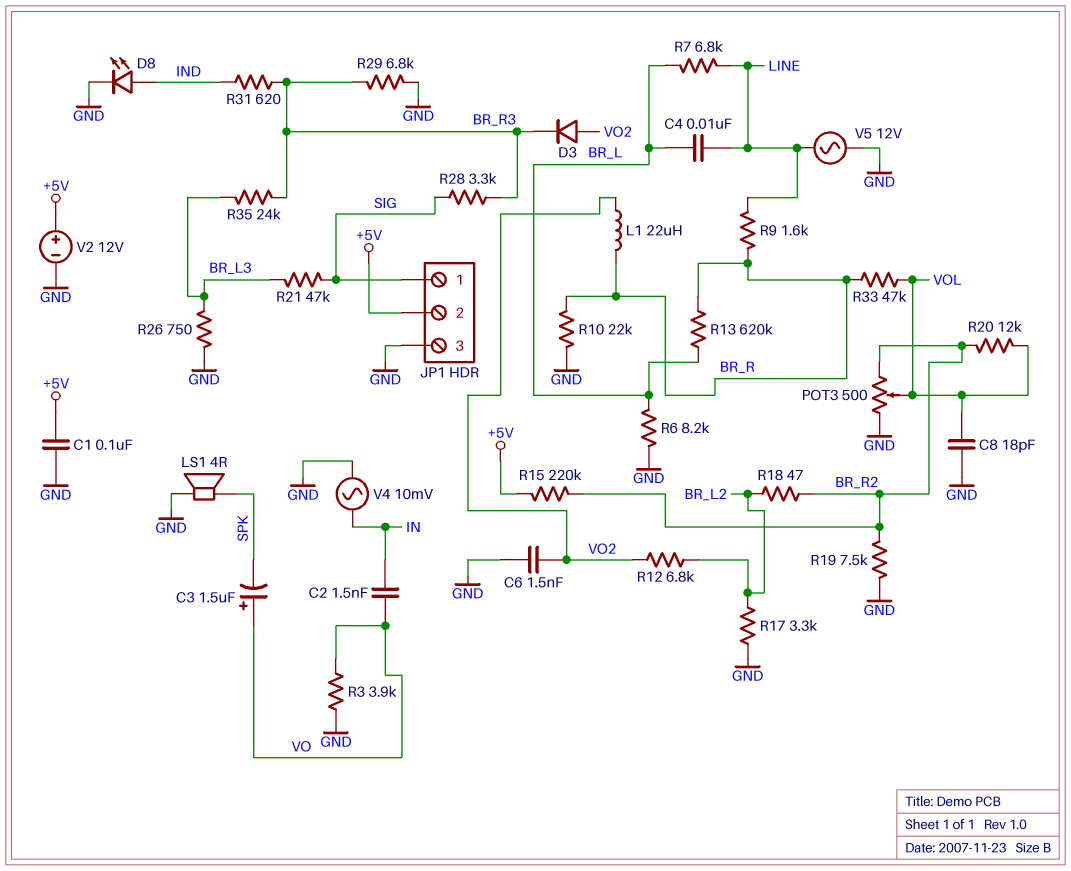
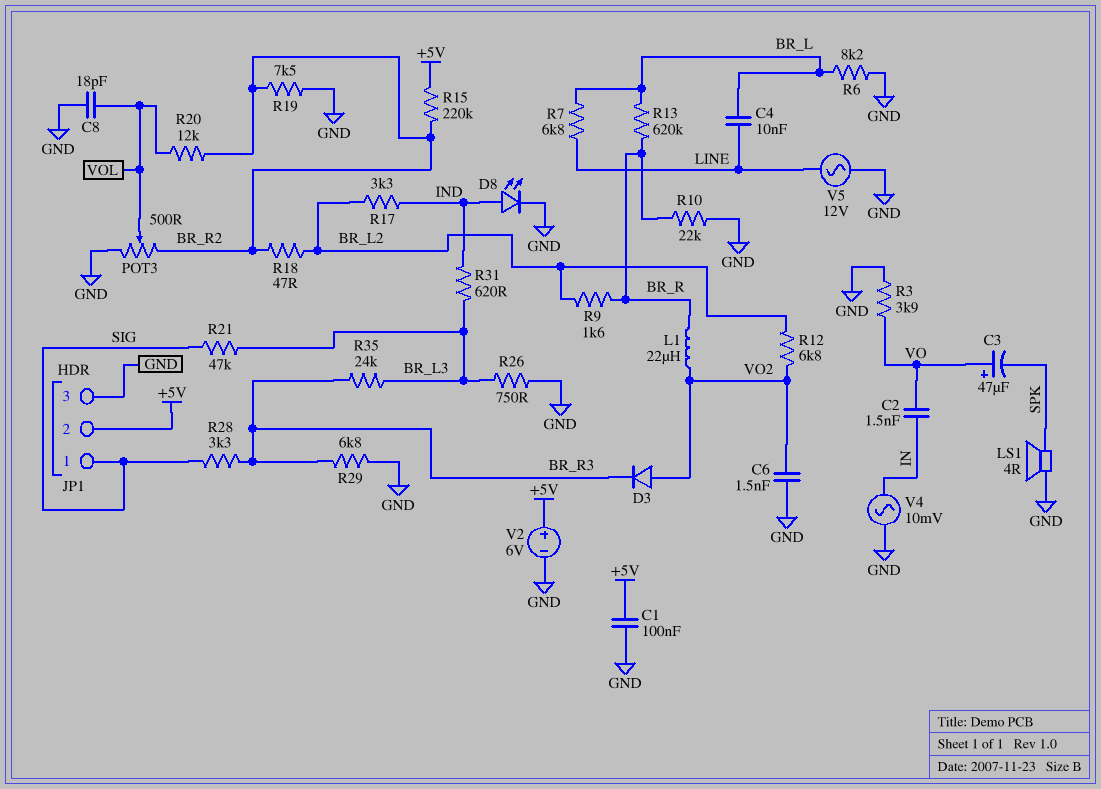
C3: 1.5uF (plus VO, minus SPK) -> 47uF (plus VO, minus SPK)
R9: 1.6k (BR_R, LINE) -> 1.6k (BR_L2, BR_R)
R17: 3.3k (BR_L2, GND) -> 3.3k (BR_L2, IND)
R31: 620 (BR_R3, IND) -> 620 (BR_L3, IND)
R33: 47k (BR_R, VOL) -> none
V2: 12V (plus +5V, minus GND) -> 6V (plus +5V, minus GND)

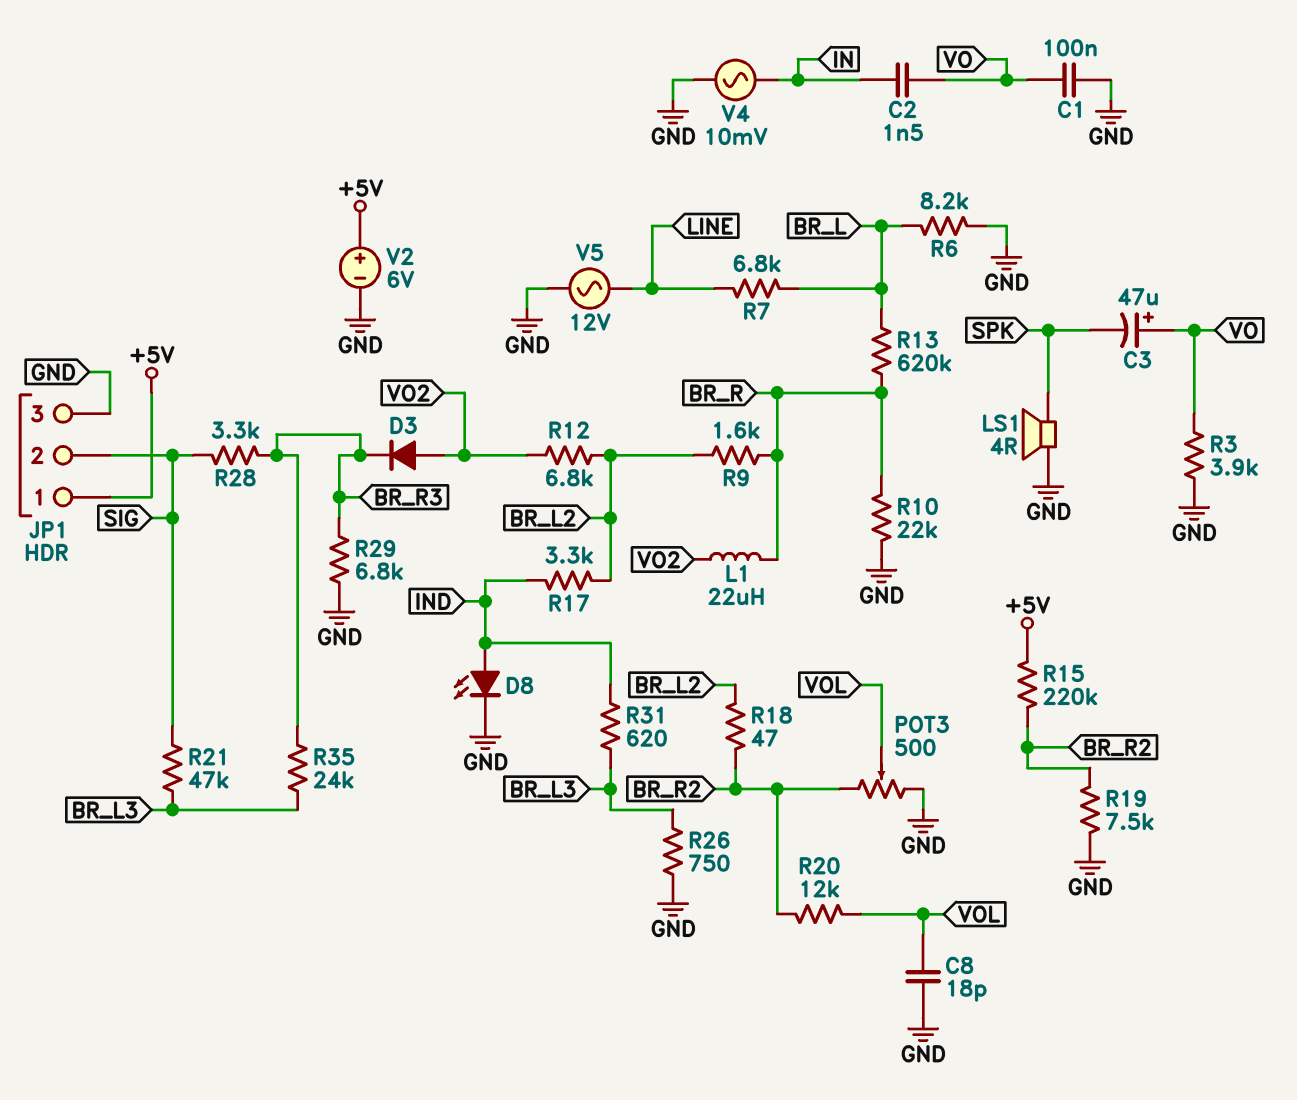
C1: 100nF (+5V, GND) -> 100nF (GND, VO)
C4: 10nF (BR_L, LINE) -> none
C6: 1.5nF (GND, VO2) -> none
JP1 pin 1: SIG -> +5V
JP1 pin 2: +5V -> SIG

